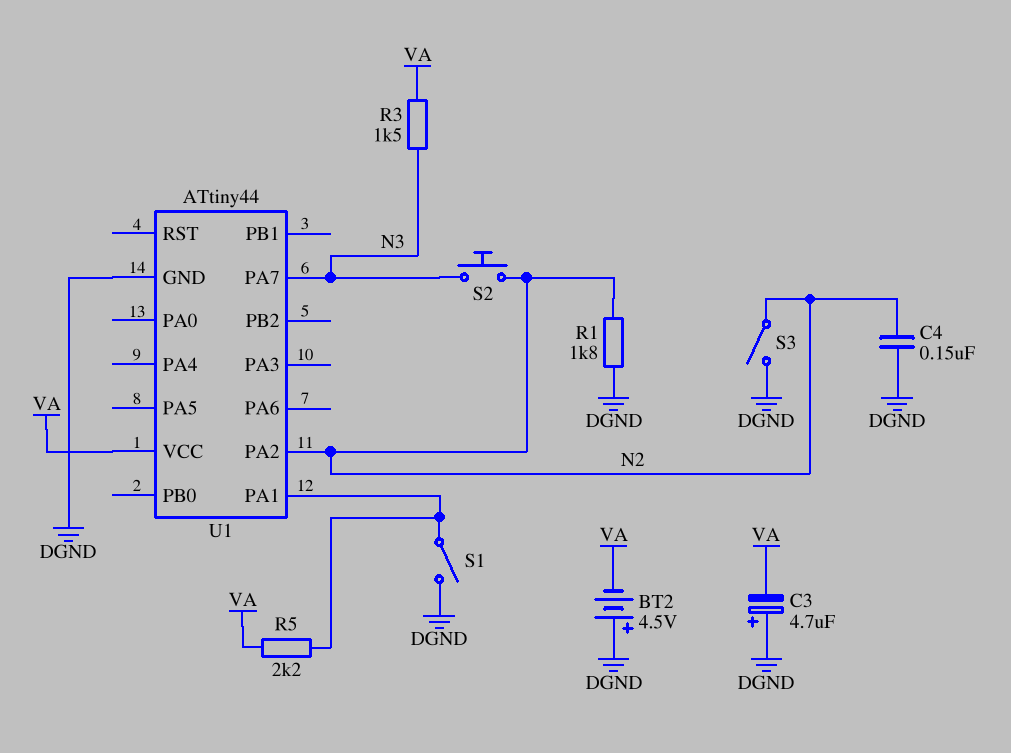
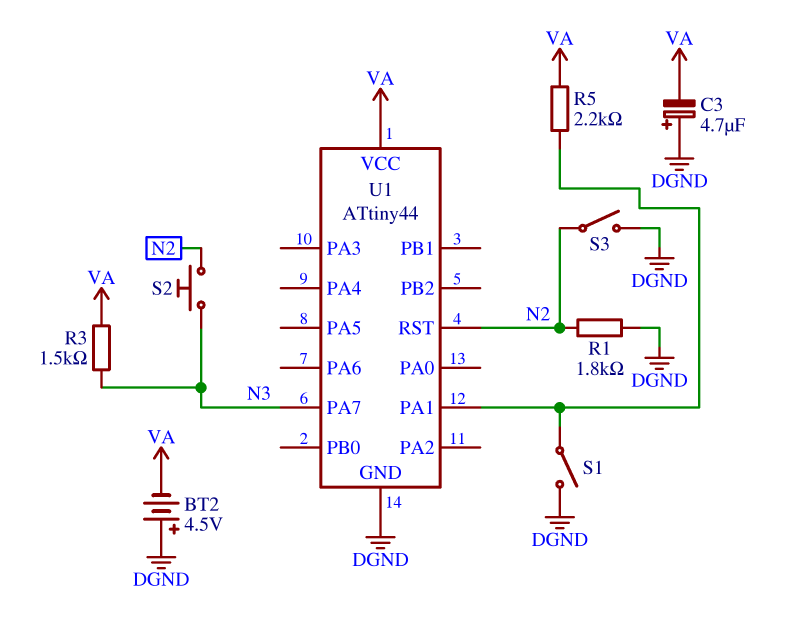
C4: 150nF (DGND, N2) -> none
U1 pin PA2: N2 -> none
U1 pin RST: none -> N2

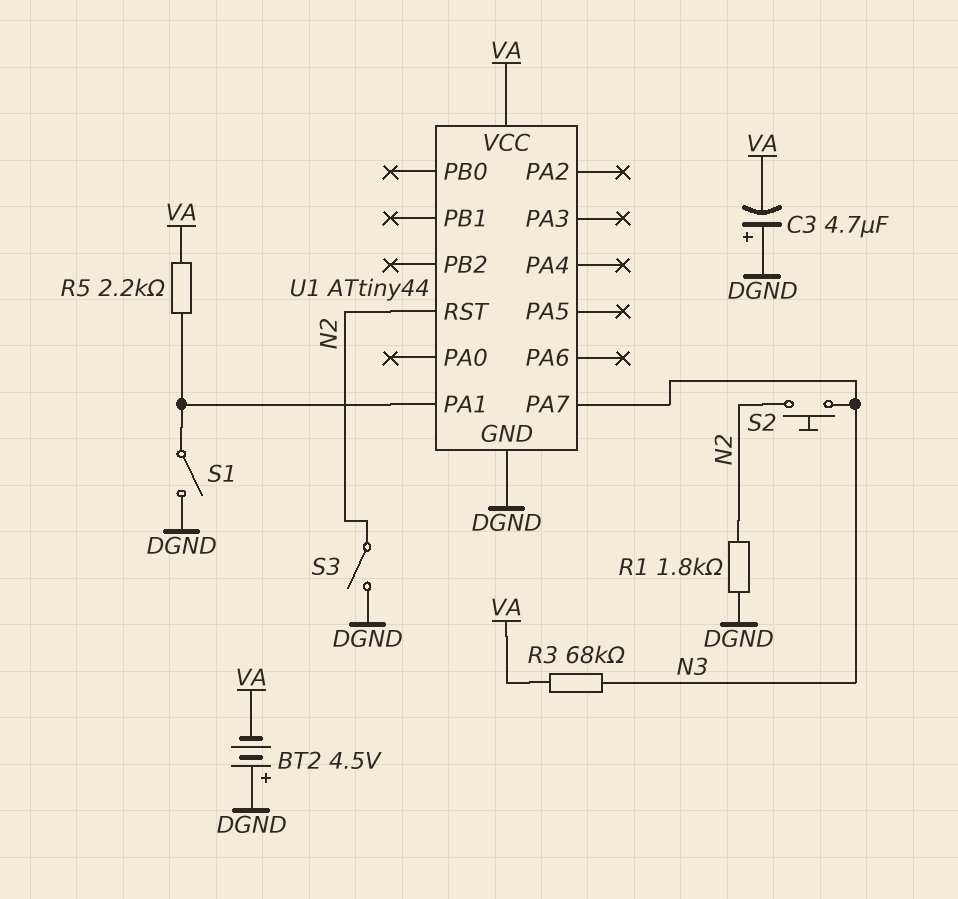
R3: 1.5k (N3, VA) -> 68k (N3, VA)

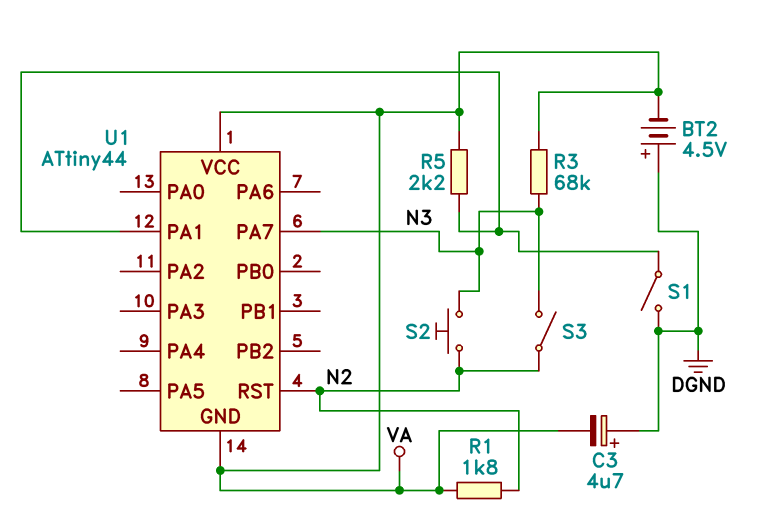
R1: 1.8k (DGND, N2) -> 1.8k (N2, VA)
S3: switch (DGND, N2) -> switch (N2, N3)
U1 pin GND: DGND -> VA

